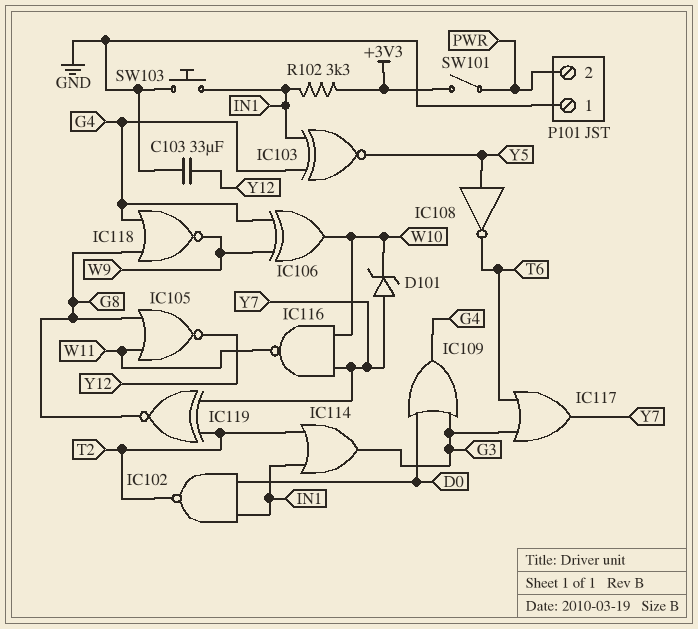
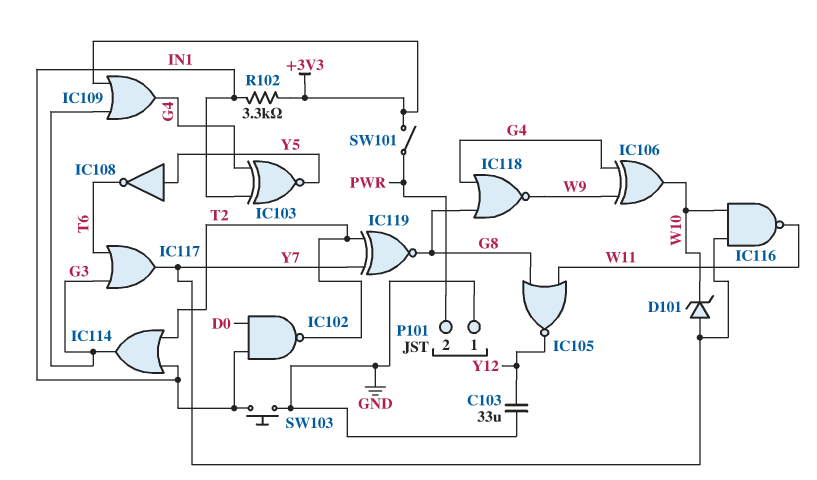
IC109: OR (in D0, in G3, out G4) -> OR (in +3V3, in G3, out G4)

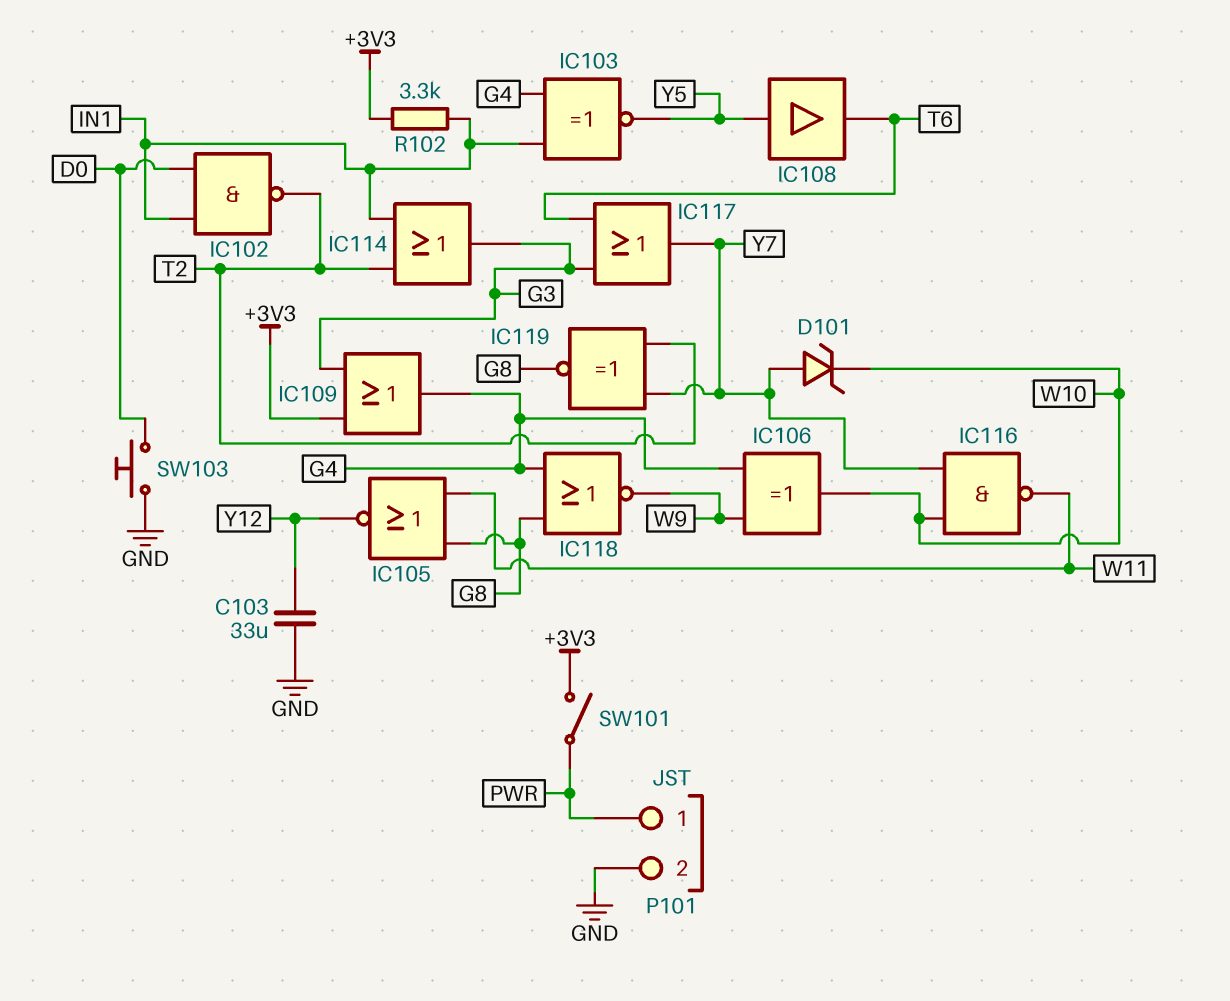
IC108: NOT (in Y5, out T6) -> buffer (in Y5, out T6)
P101 pin 1: GND -> PWR
P101 pin 2: PWR -> GND
SW103: button (GND, IN1) -> button (D0, GND)

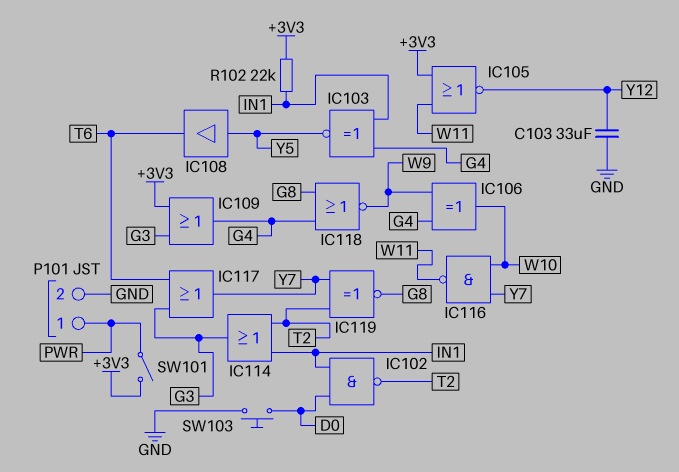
D101: zener (A Y7, K W10) -> none
IC105: NOR (in G8, in W11, out Y12) -> NOR (in +3V3, in W11, out Y12)
R102: 3.3k (+3V3, IN1) -> 22k (+3V3, IN1)

